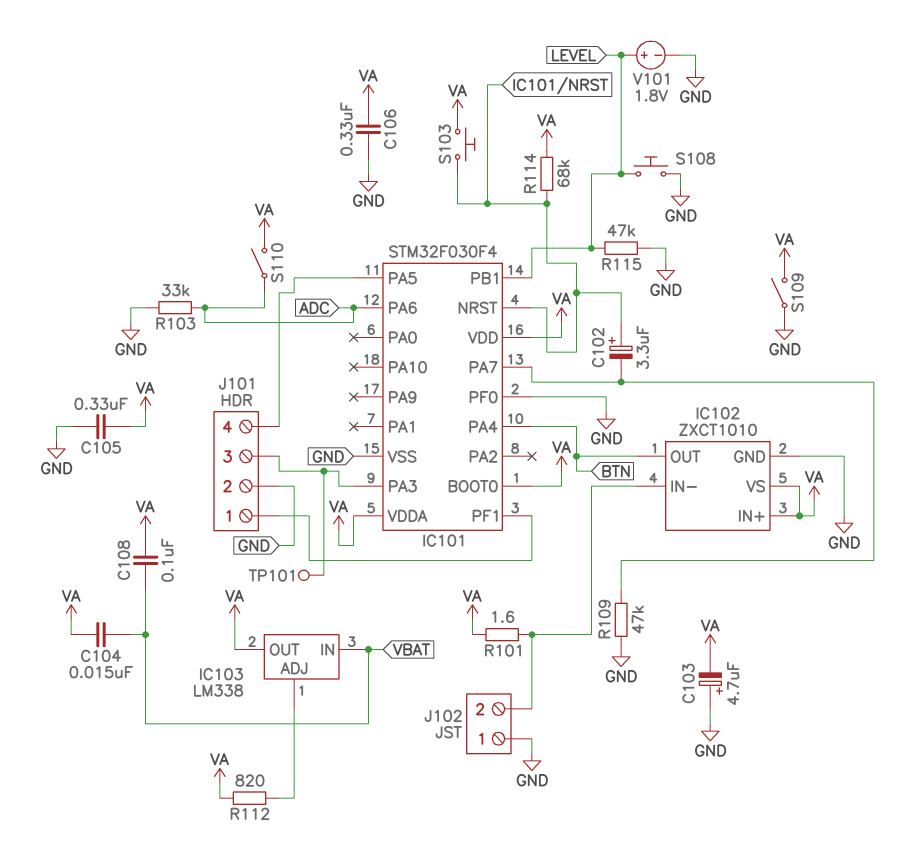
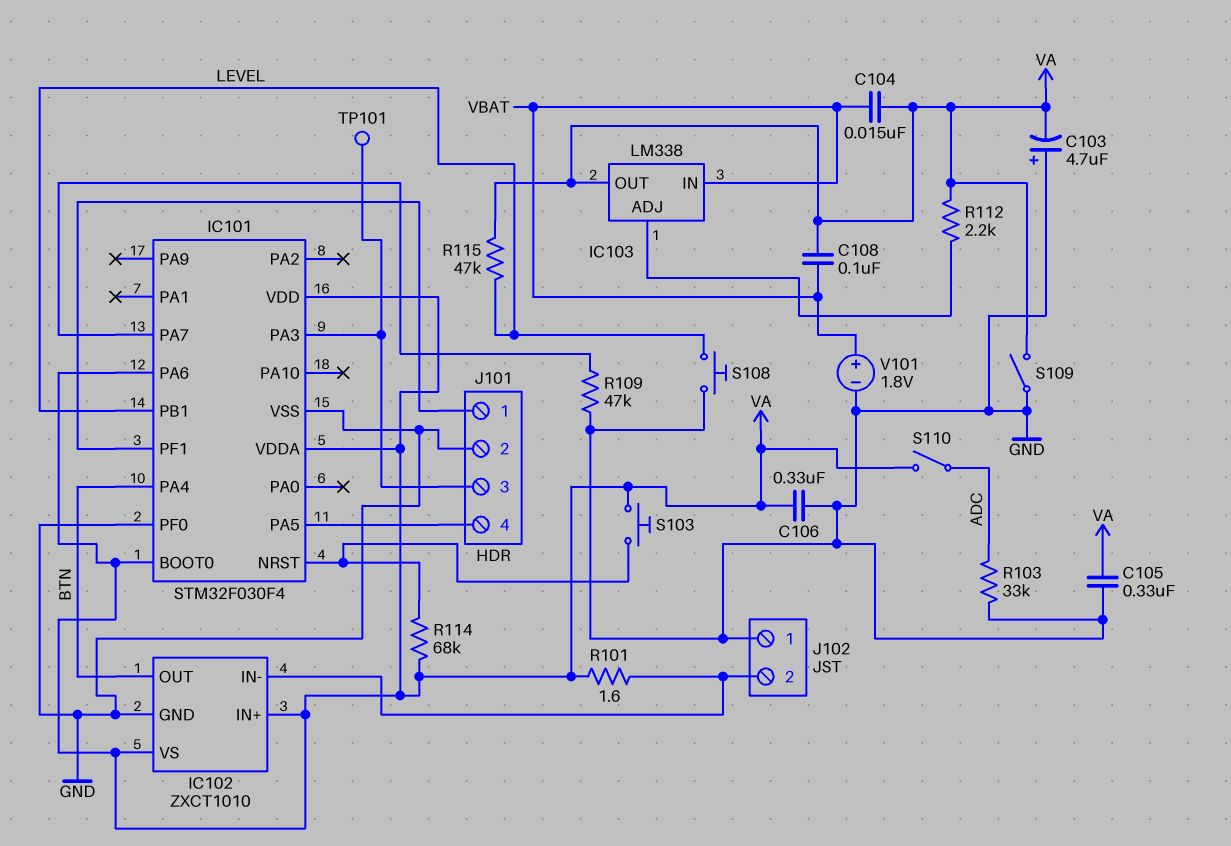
C102: 3.3uF (plus IC101/NRST, minus IC101/PA7) -> none
IC101 pin PA6: ADC -> VA
R112: 820 (IC103/ADJ, VA) -> 2.2k (IC103/ADJ, VA)
R115: 47k (GND, LEVEL) -> 47k (LEVEL, VA)
V101: 1.8V (plus LEVEL, minus GND) -> 1.8V (plus VBAT, minus GND)

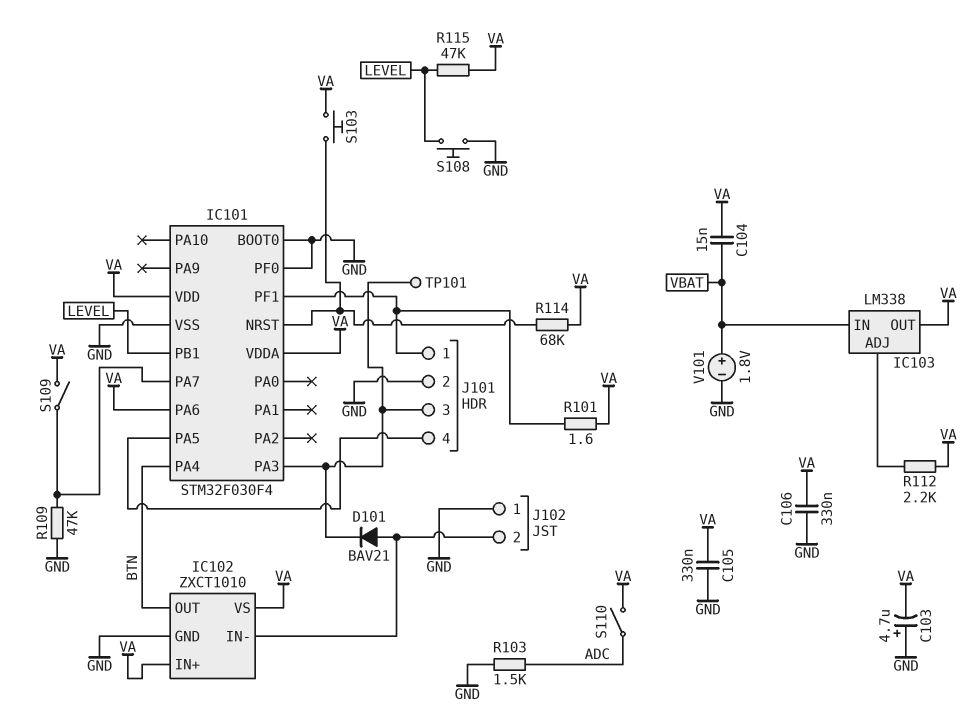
C108: 100nF (VA, VBAT) -> none
D101: none -> diode BAV21 (A IC102/IN-, K IC101/PA3)
IC101 pin BOOT0: VA -> GND
R101: 1.6 (IC102/IN-, VA) -> 1.6 (IC101/PF1, VA)
R103: 33k (ADC, GND) -> 1.5k (ADC, GND)
S109: switch (GND, VA) -> switch (IC101/PA7, VA)

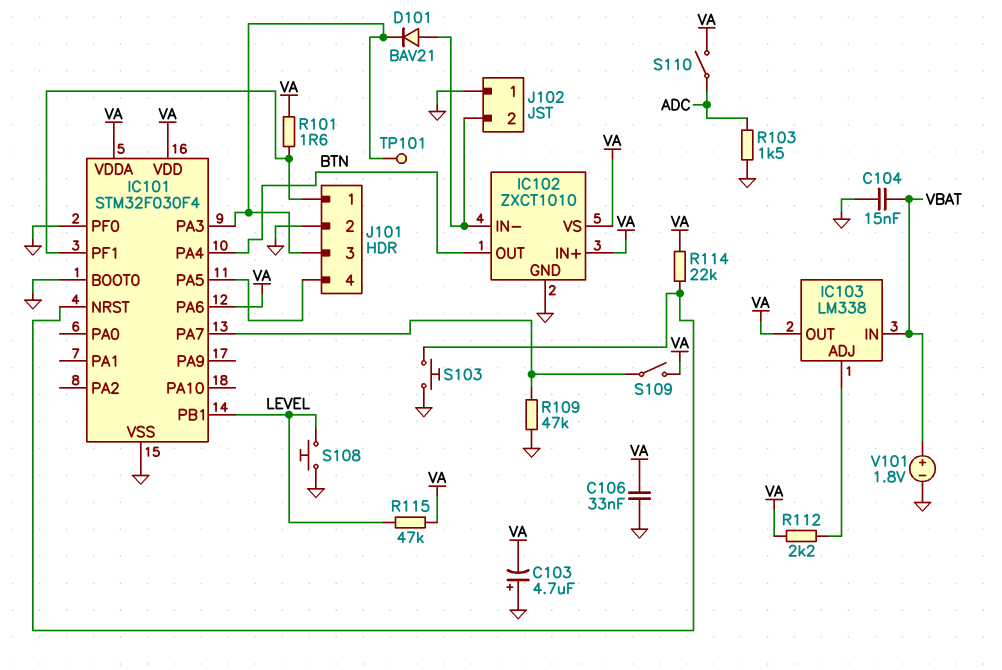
C104: 15nF (VA, VBAT) -> 15nF (GND, VBAT)
C105: 330nF (GND, VA) -> none
C106: 330nF (GND, VA) -> 33nF (GND, VA)
R114: 68k (IC101/NRST, VA) -> 22k (IC101/NRST, VA)
S103: button (IC101/NRST, VA) -> button (GND, IC101/NRST)

